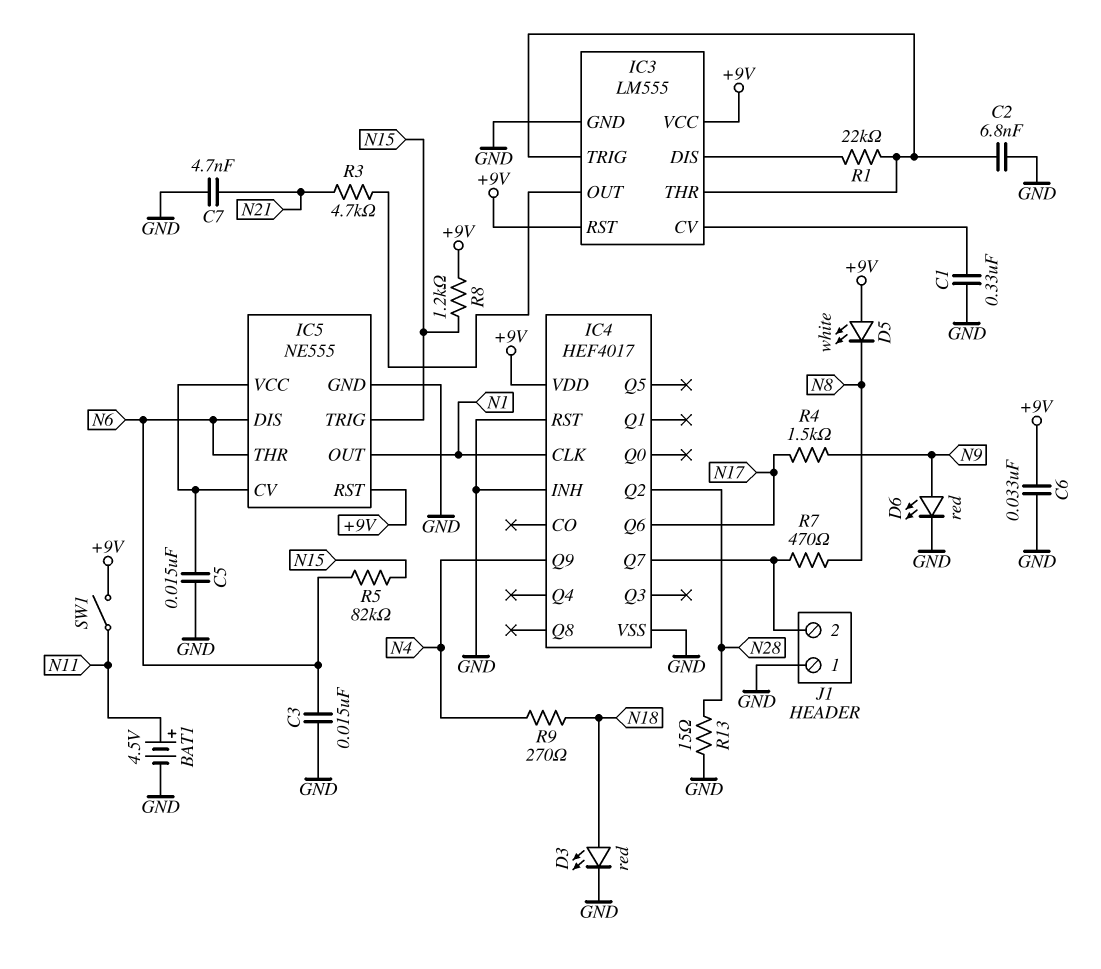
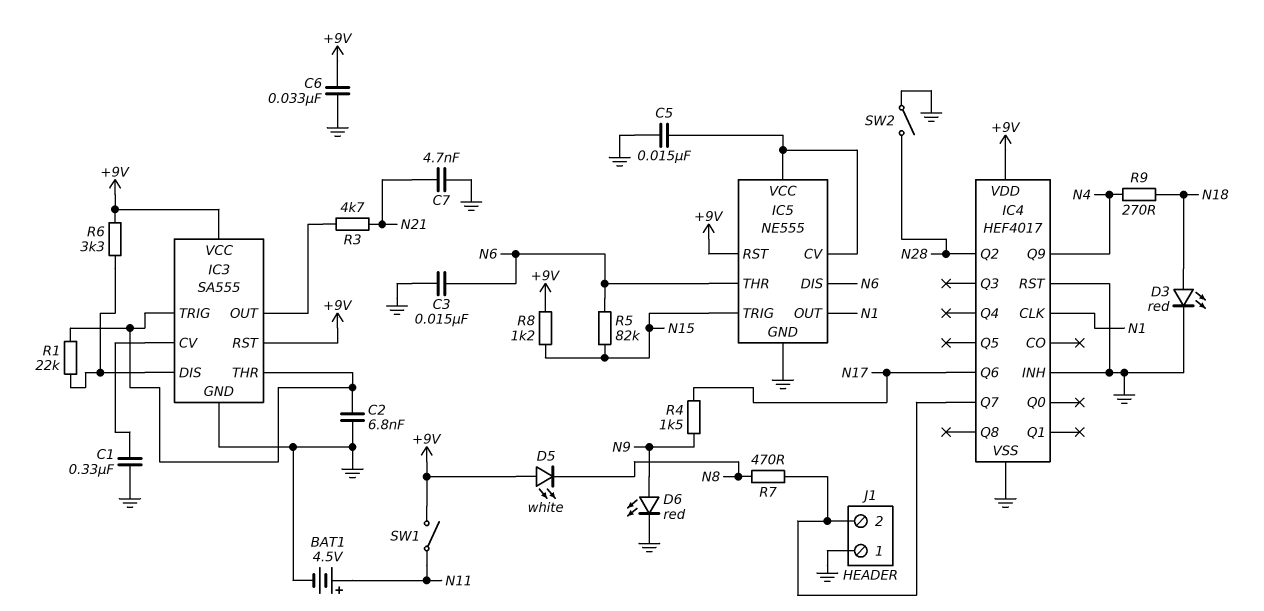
IC3: LM555 -> SA555
R6: none -> 3.3k (+9V, IC3/DIS)
R13: 15 (GND, N28) -> none
SW2: none -> switch (GND, N28)

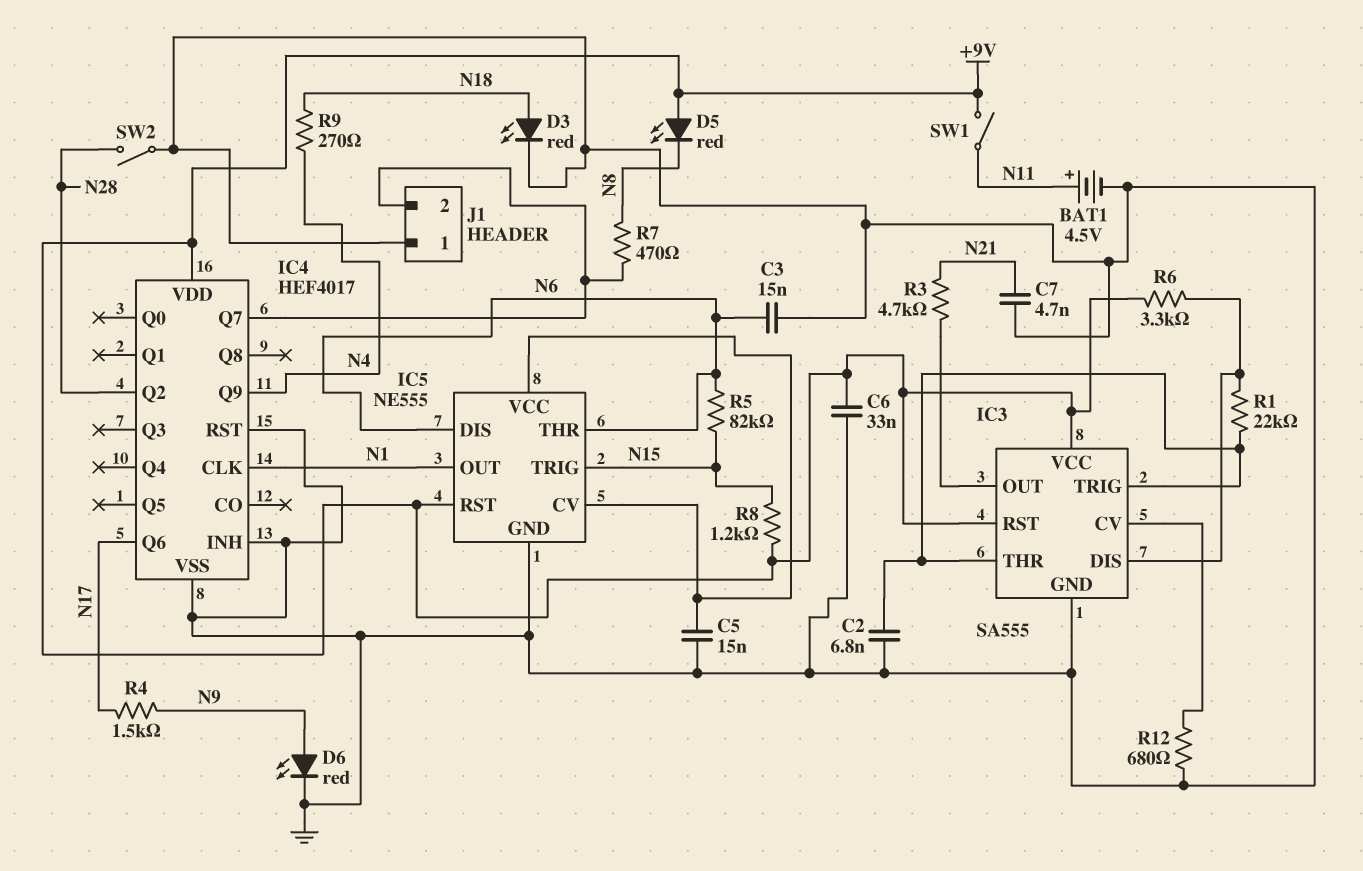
C1: 330nF (GND, IC3/CV) -> none
D5: LED white (A +9V, K N8) -> LED red (A +9V, K N8)
R12: none -> 680 (GND, IC3/CV)

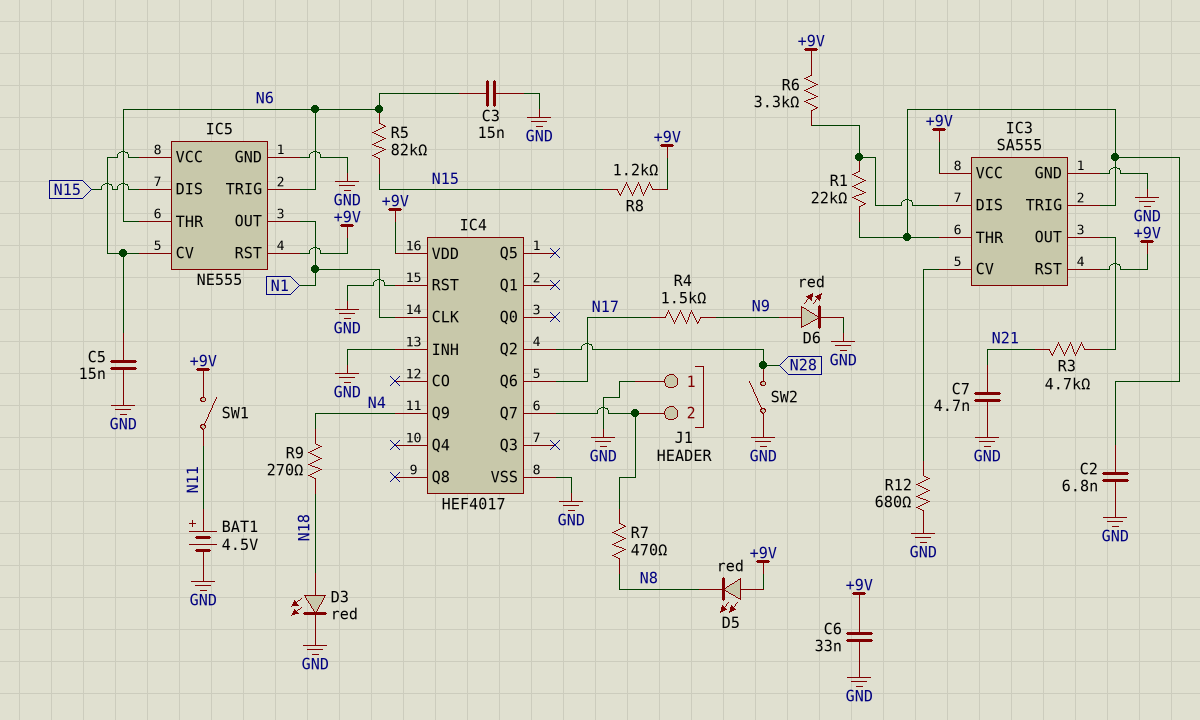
IC5 pin DIS: N6 -> N15
IC5 pin TRIG: N15 -> N6

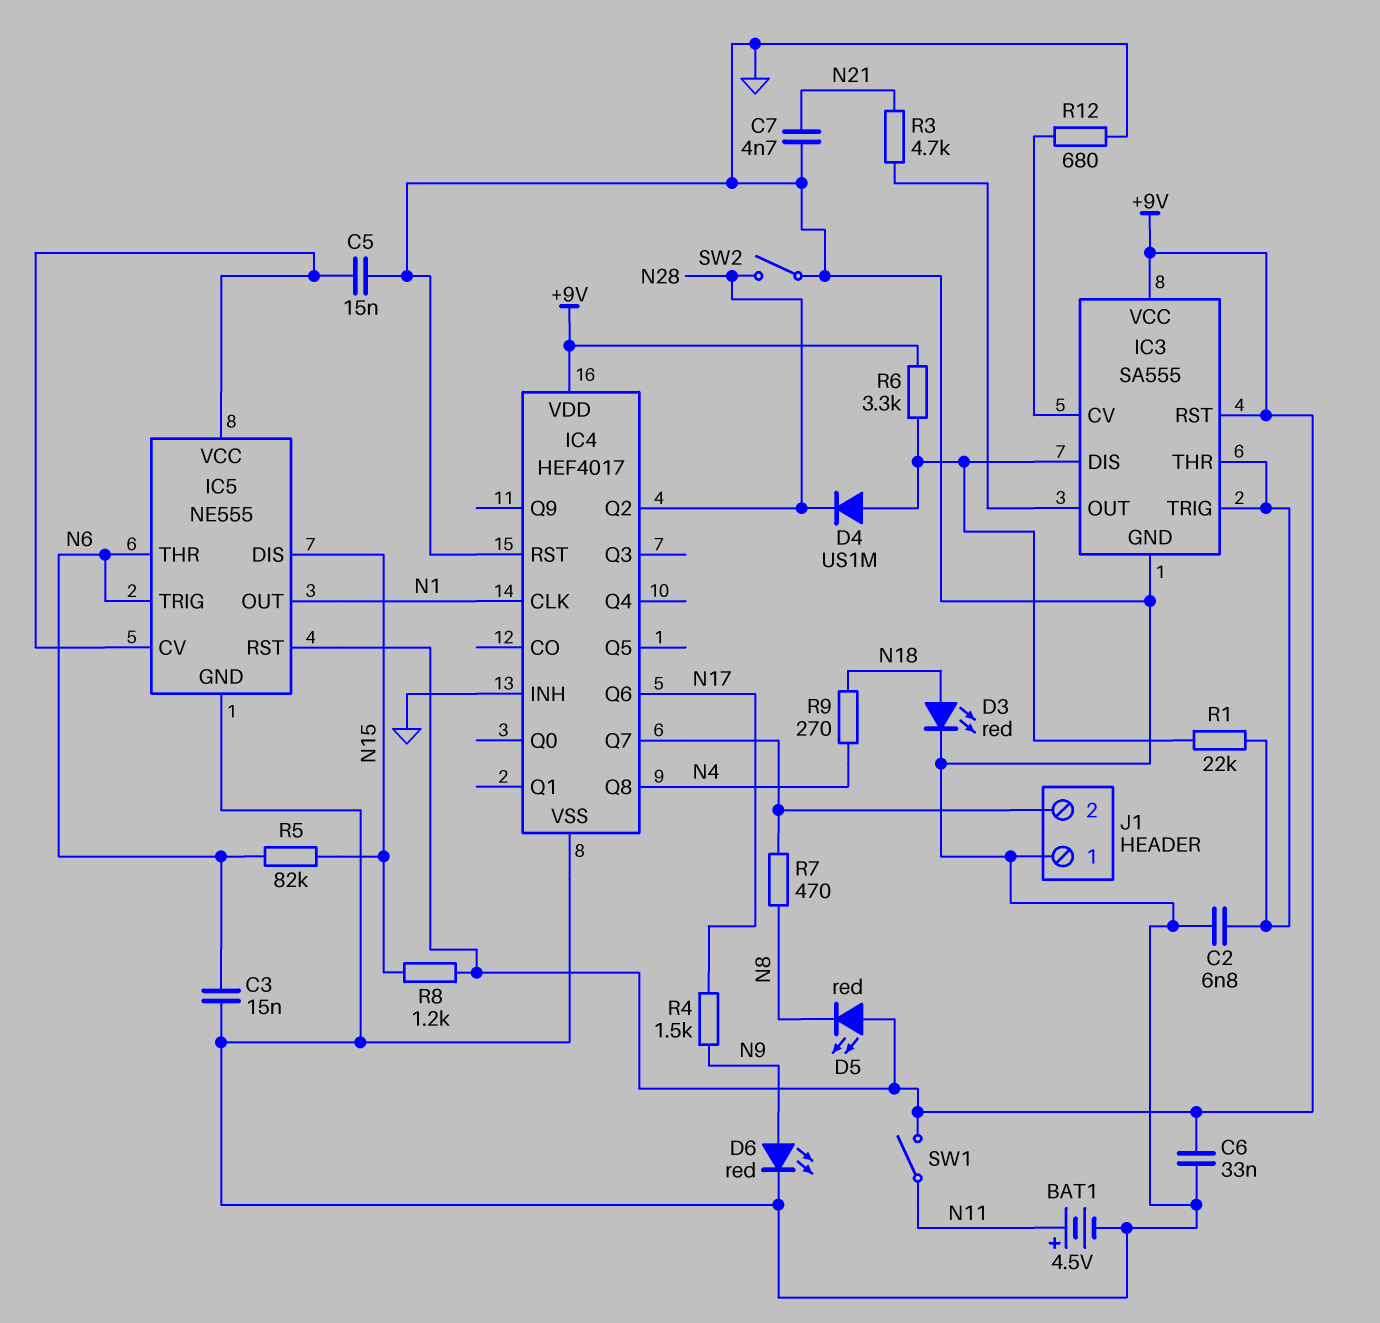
D4: none -> diode US1M (A IC3/DIS, K N28)
IC4 pin Q8: none -> N4
IC4 pin Q9: N4 -> none

